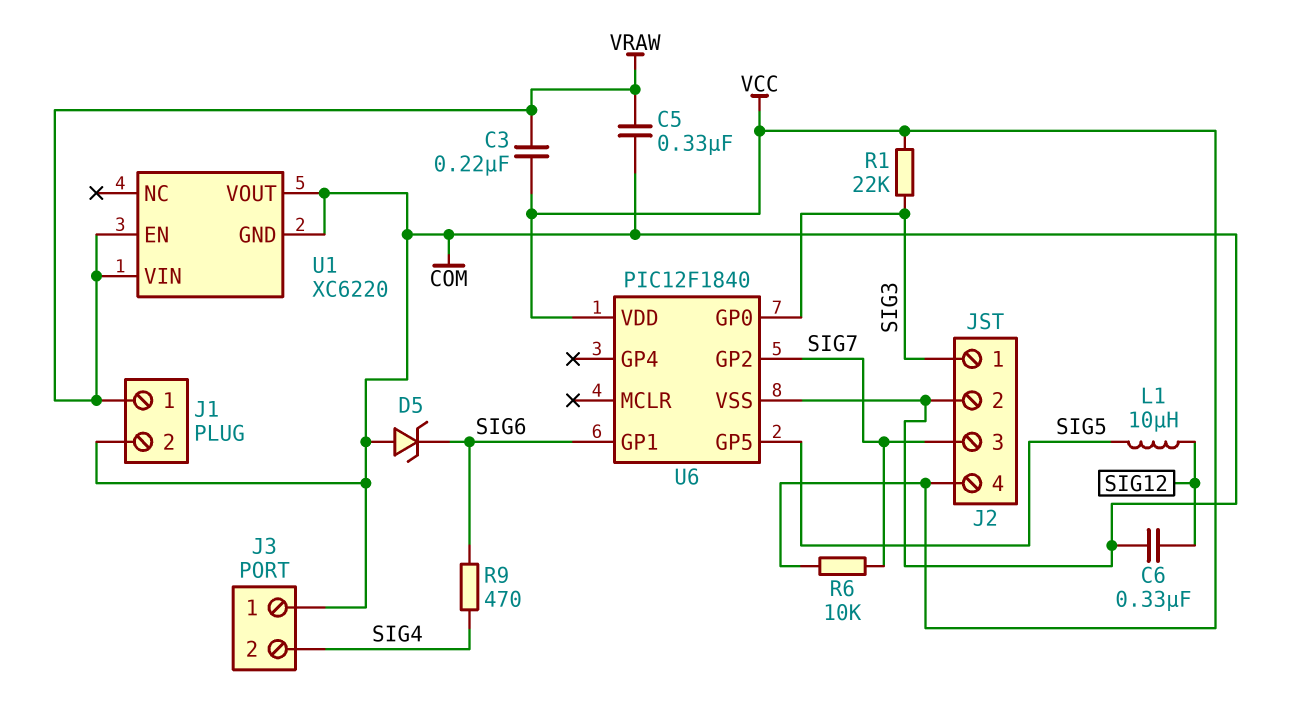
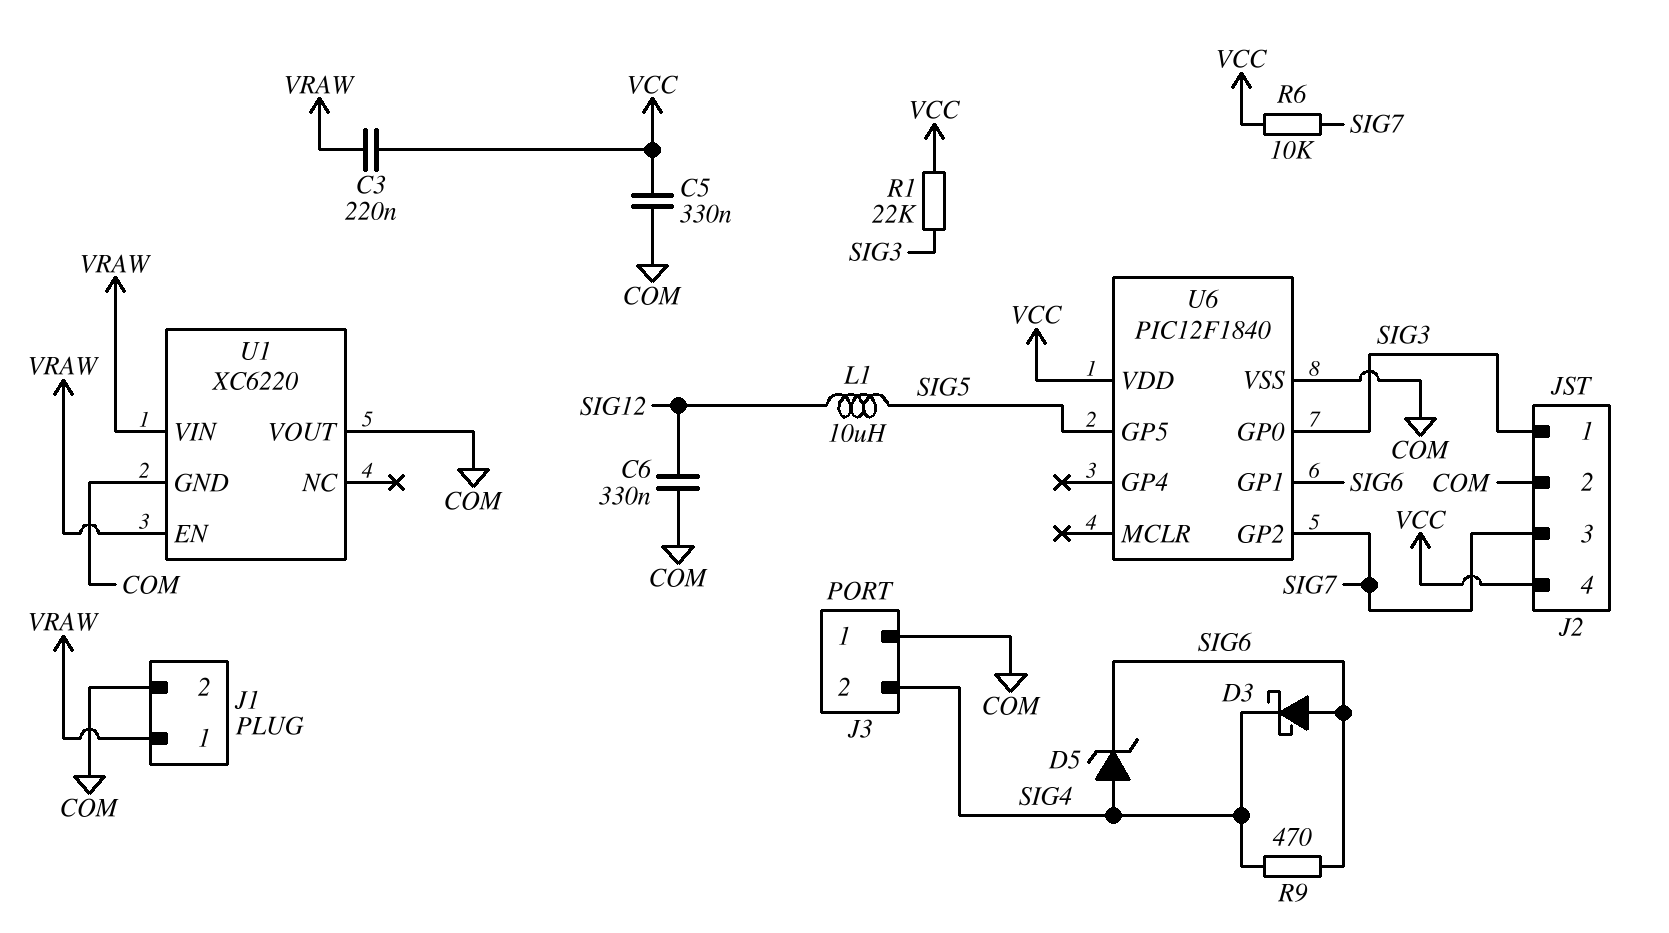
C5: 330nF (COM, VRAW) -> 330nF (COM, VCC)
D3: none -> schottky (A SIG6, K SIG4)
D5: zener (A COM, K SIG6) -> zener (A SIG4, K SIG6)

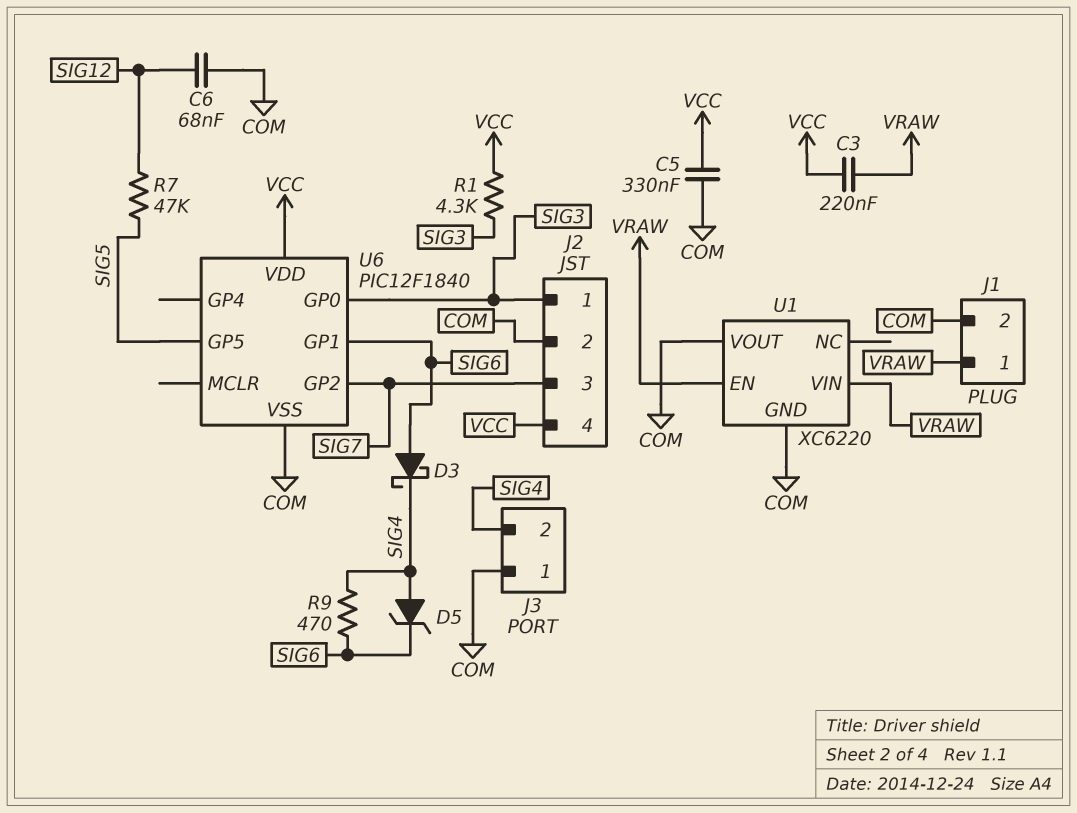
C6: 330nF (COM, SIG12) -> 68nF (COM, SIG12)
L1: 10uH (SIG5, SIG12) -> none
R1: 22k (SIG3, VCC) -> 4.3k (SIG3, VCC)
R6: 10k (SIG7, VCC) -> none
R7: none -> 47k (SIG5, SIG12)

